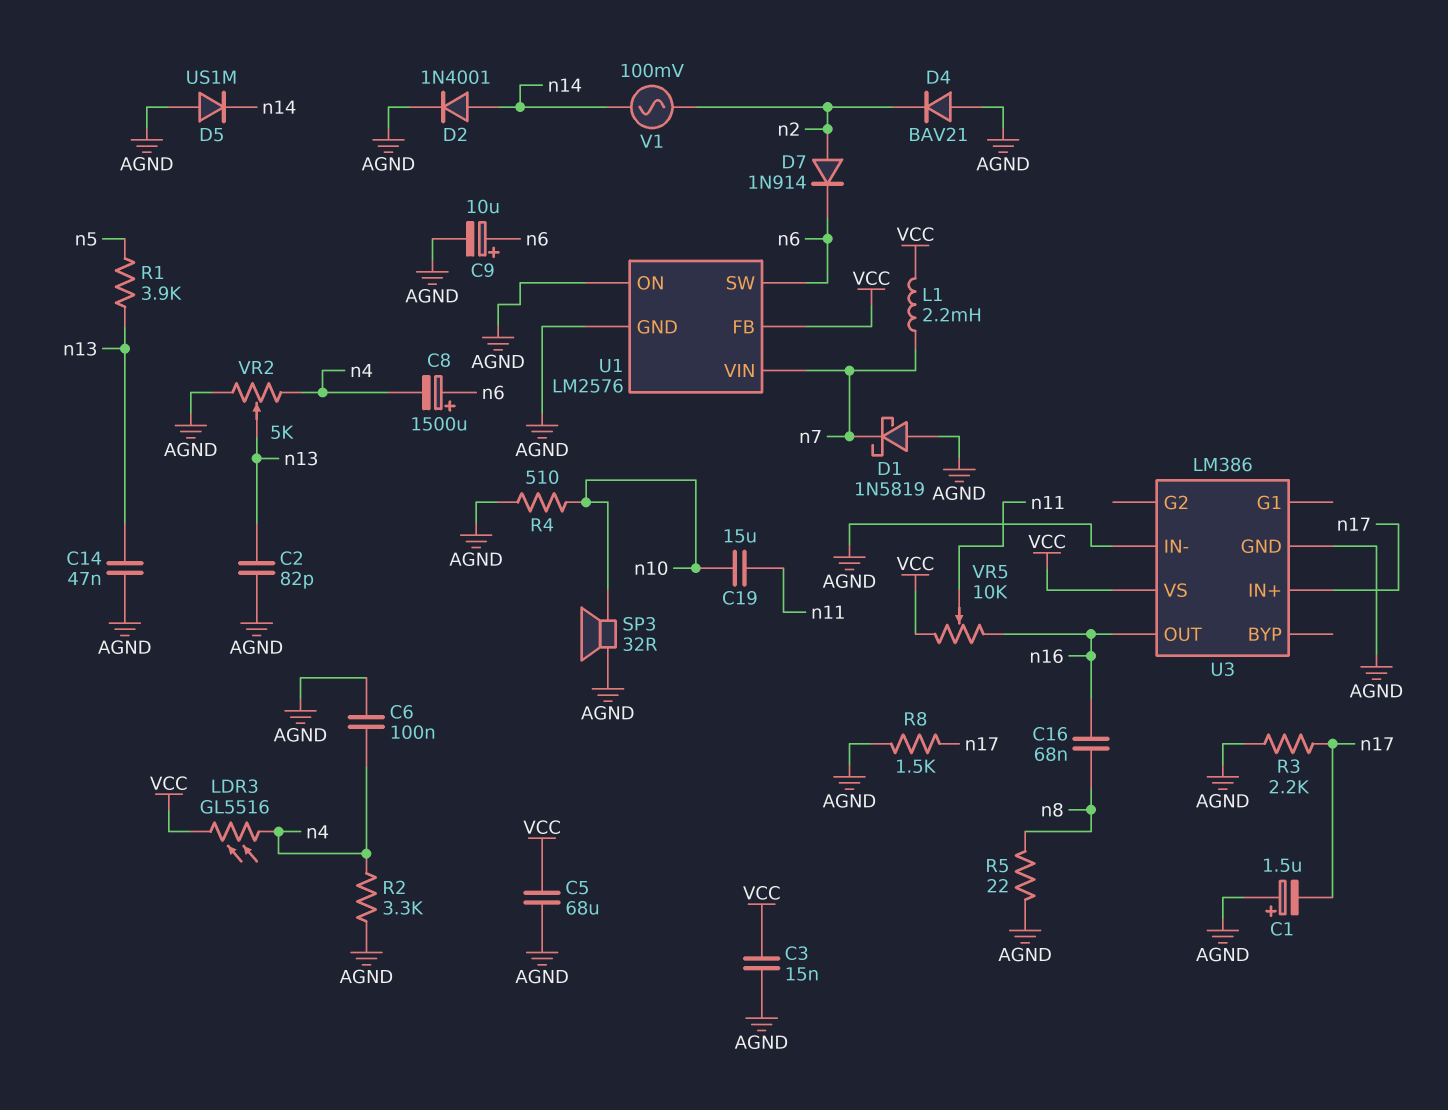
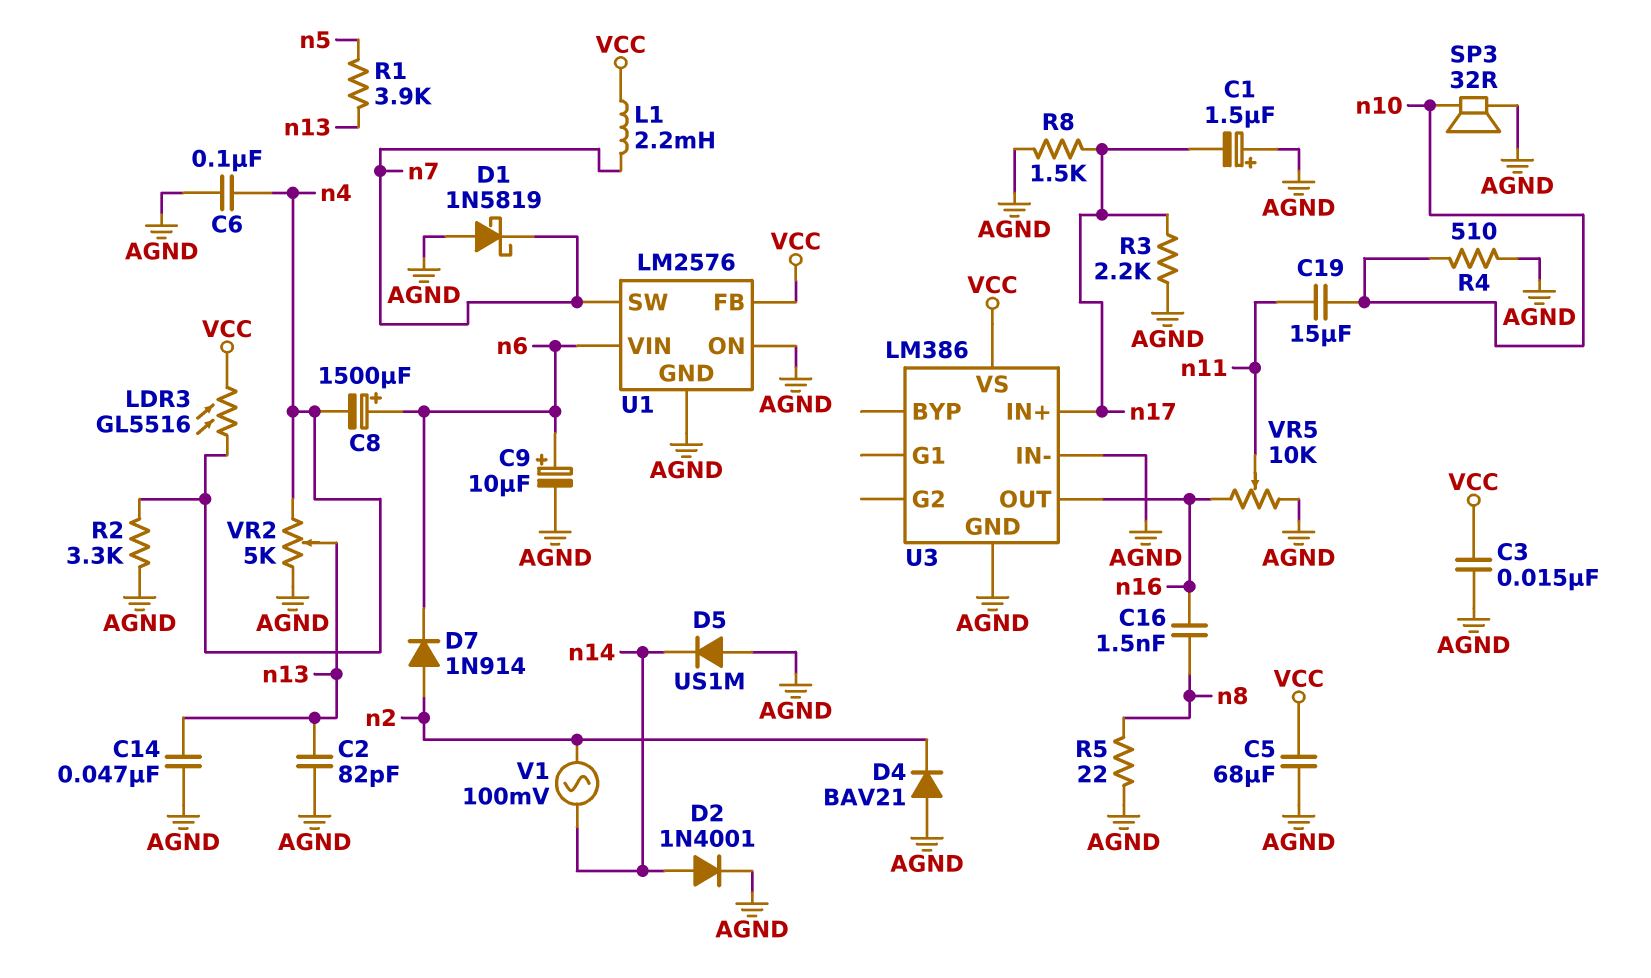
C16: 68nF (n8, n16) -> 1.5nF (n8, n16)
U1 pin SW: n6 -> n7
U1 pin VIN: n7 -> n6
VR5: 10k (VCC, n16, wiper n11) -> 10k (AGND, n16, wiper n11)

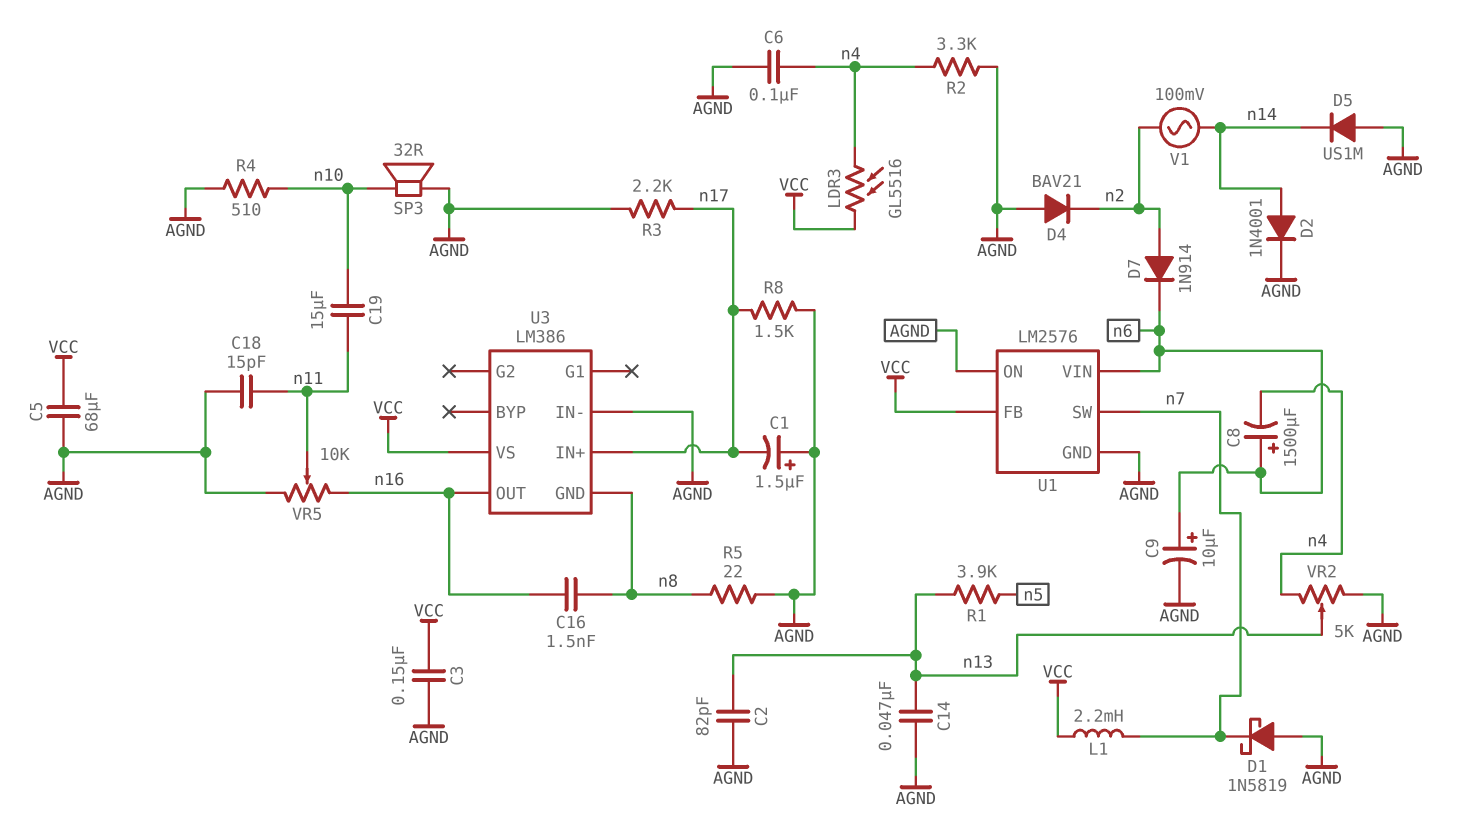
C3: 15nF (AGND, VCC) -> 150nF (AGND, VCC)
C18: none -> 15pF (AGND, n11)
U3 pin GND: AGND -> n8

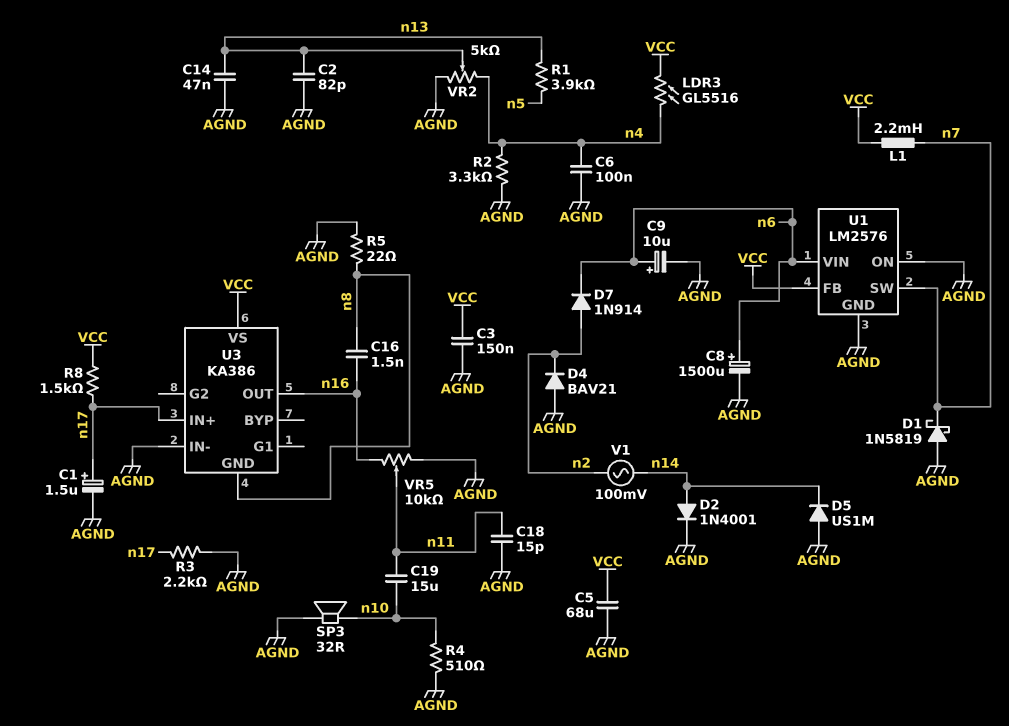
C1: 1.5uF (plus AGND, minus n17) -> 1.5uF (plus n17, minus AGND)
C8: 1500uF (plus n6, minus n4) -> 1500uF (plus n6, minus AGND)
R8: 1.5k (AGND, n17) -> 1.5k (VCC, n17)
U3: LM386 -> KA386

